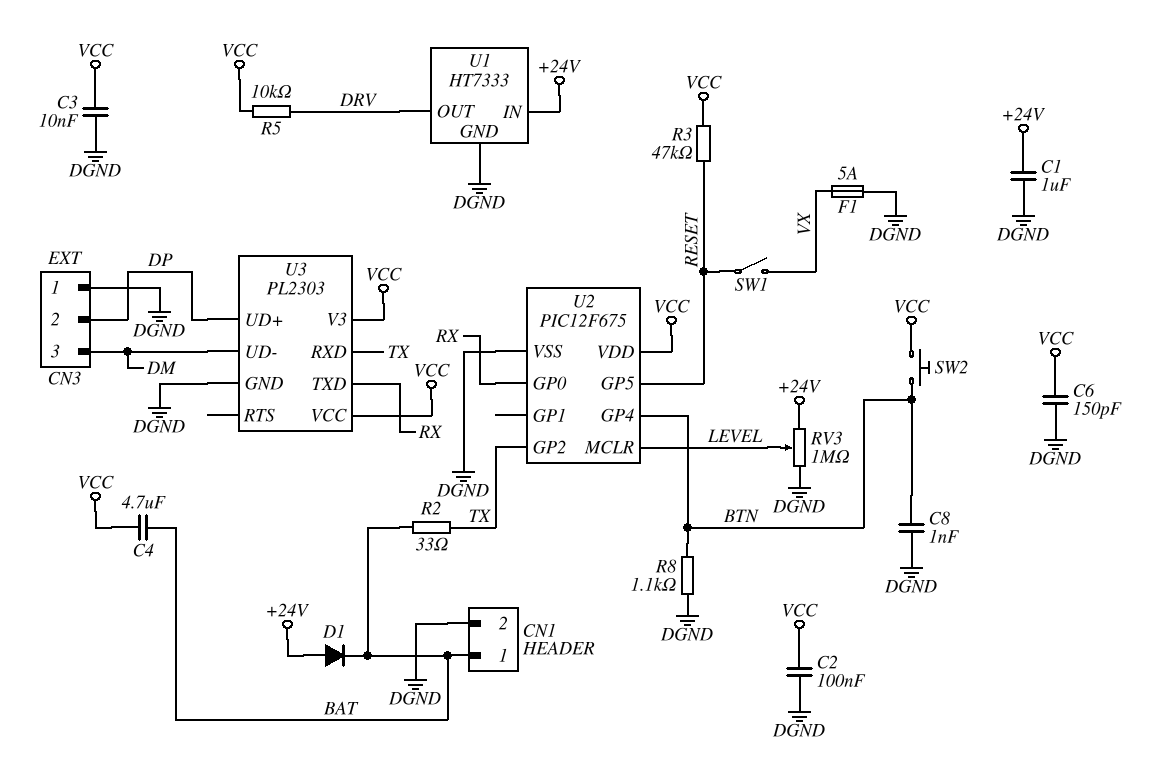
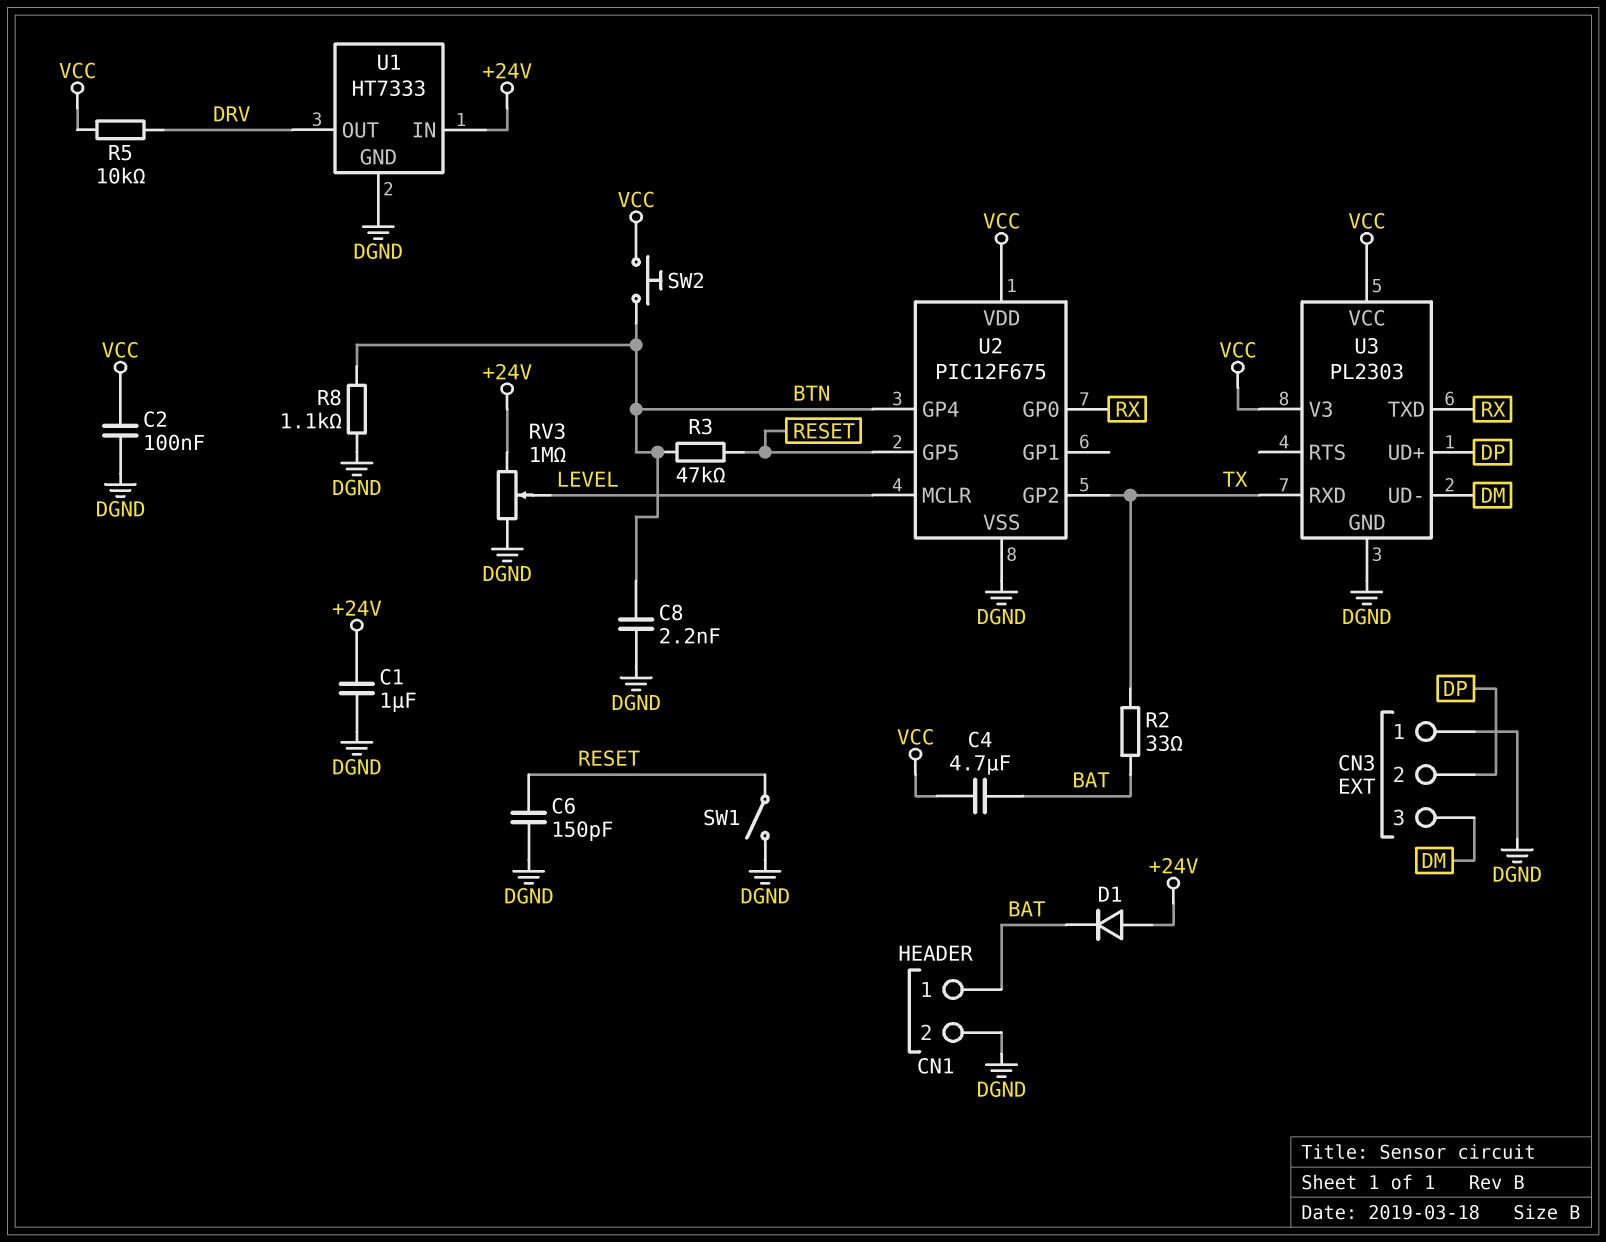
C3: 10nF (DGND, VCC) -> none
C6: 150pF (DGND, VCC) -> 150pF (DGND, RESET)
C8: 1nF (BTN, DGND) -> 2.2nF (BTN, DGND)
F1: 5A (DGND, VX) -> none
R3: 47k (RESET, VCC) -> 47k (BTN, RESET)
SW1: switch (RESET, VX) -> switch (DGND, RESET)

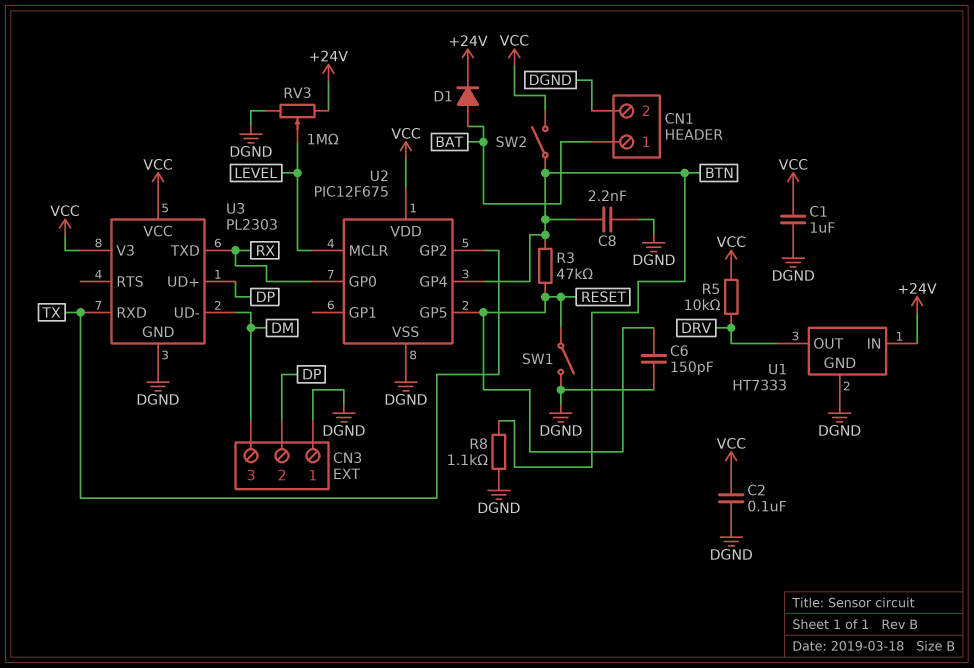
C1: 1uF (+24V, DGND) -> 1uF (DGND, VCC)
C4: 4.7uF (BAT, VCC) -> none
D1: diode (A +24V, K BAT) -> diode (A BAT, K +24V)
R2: 33 (BAT, TX) -> none
SW2: button (BTN, VCC) -> switch (BTN, VCC)

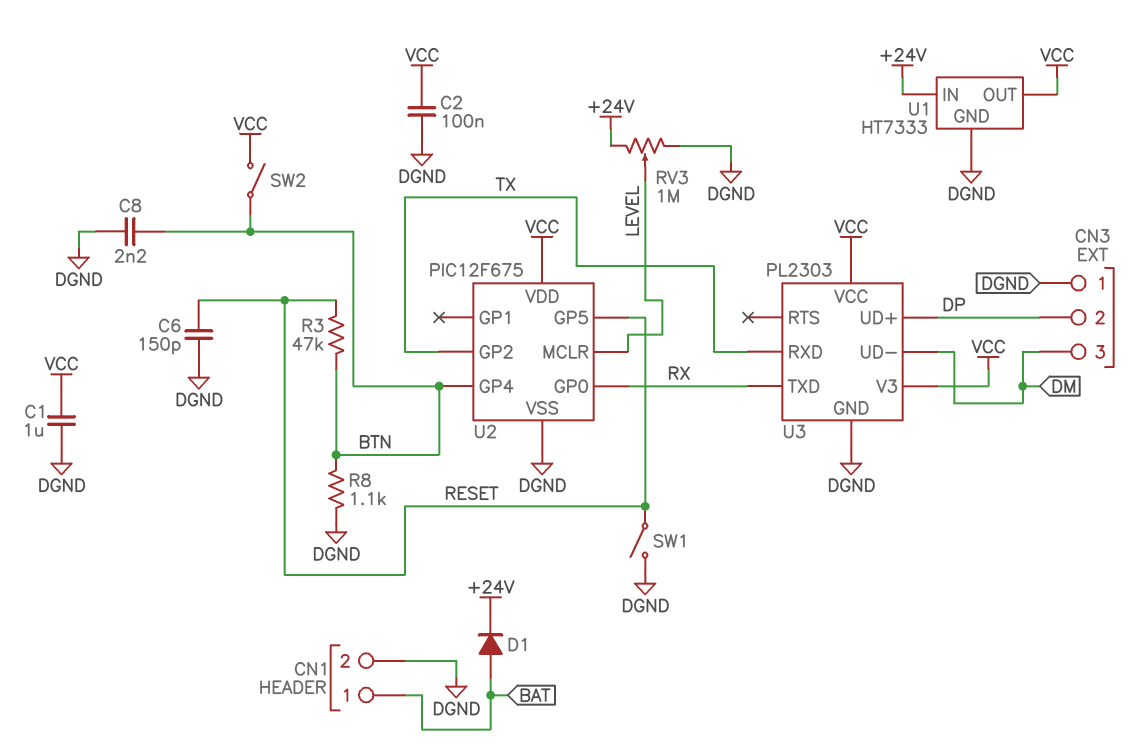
R5: 10k (DRV, VCC) -> none
U1 pin OUT: DRV -> VCC

